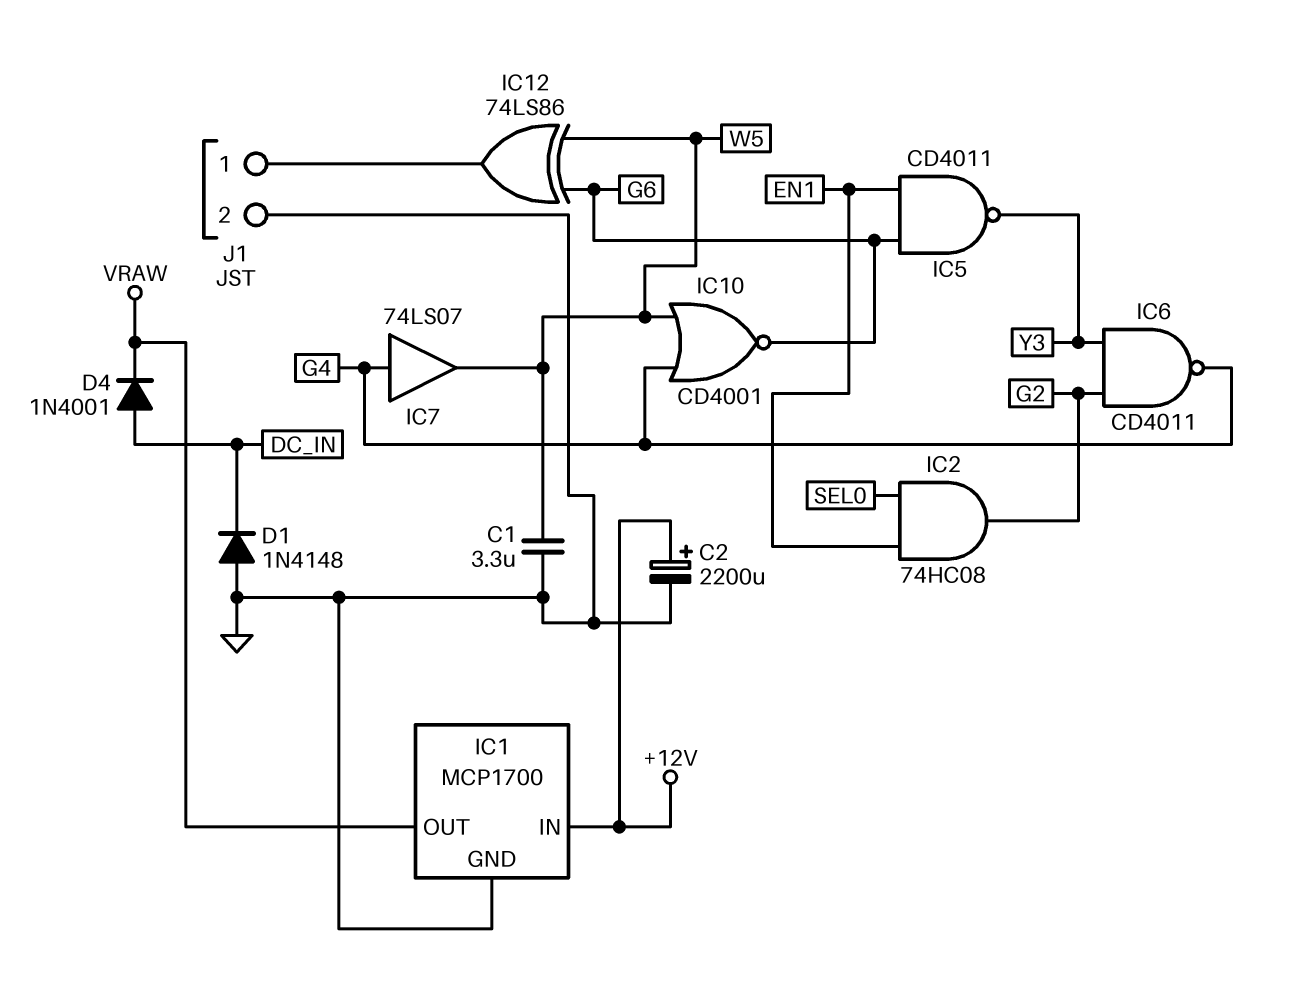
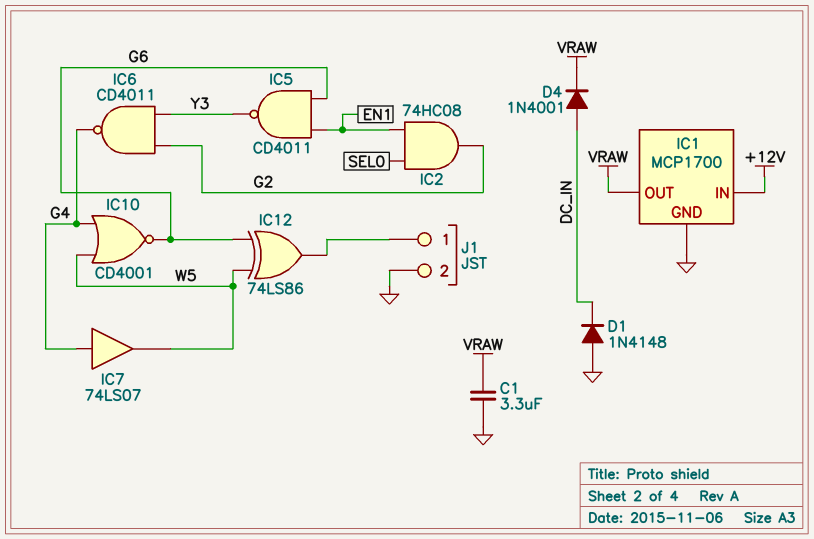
C1: 3.3uF (GND, W5) -> 3.3uF (GND, VRAW)
C2: 2200uF (plus +12V, minus GND) -> none

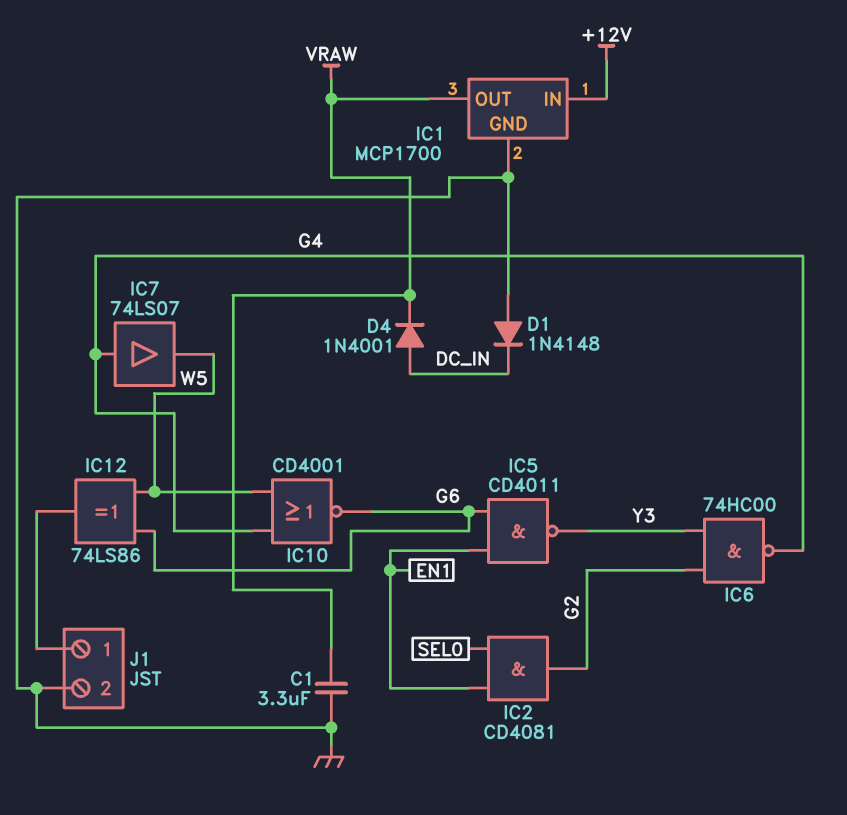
IC2: AND 74HC08 (in EN1, in SEL0, out G2) -> AND CD4081 (in EN1, in SEL0, out G2)
IC6: NAND CD4011 (in G2, in Y3, out G4) -> NAND 74HC00 (in G2, in Y3, out G4)

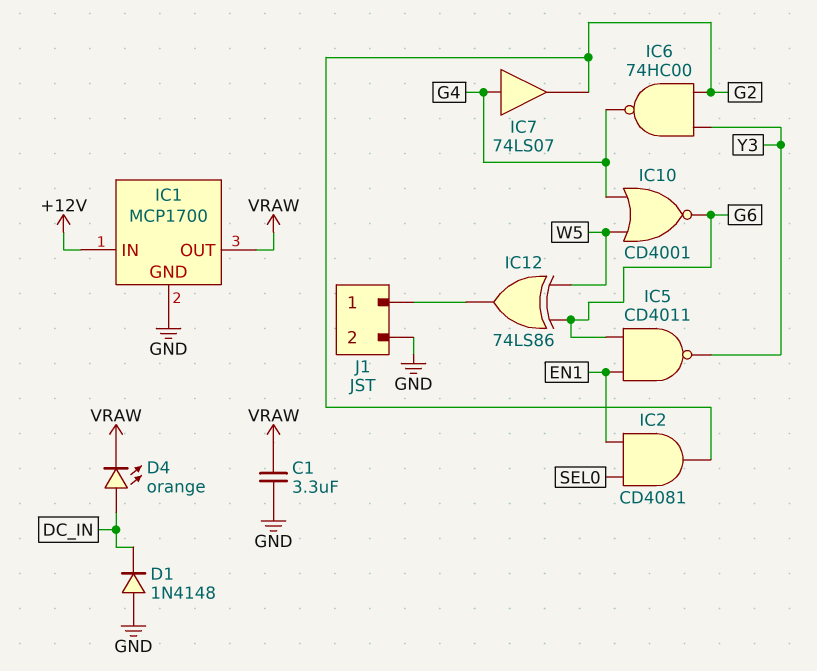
D4: diode 1N4001 (A DC_IN, K VRAW) -> LED orange (A DC_IN, K VRAW)
IC7: buffer 74LS07 (in G4, out W5) -> buffer 74LS07 (in G4, out G2)

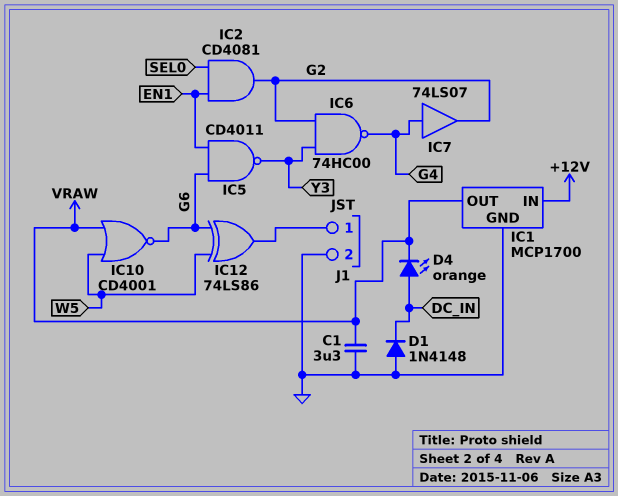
IC10: NOR CD4001 (in G4, in W5, out G6) -> NOR CD4001 (in VRAW, in W5, out G6)

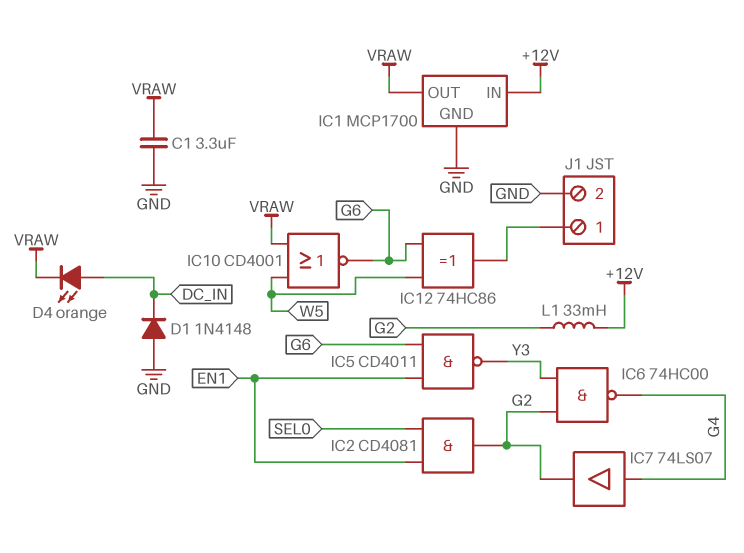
IC12: XOR 74LS86 (in G6, in W5, out J1/1) -> XOR 74HC86 (in G6, in W5, out J1/1)
L1: none -> 33mH (+12V, G2)

